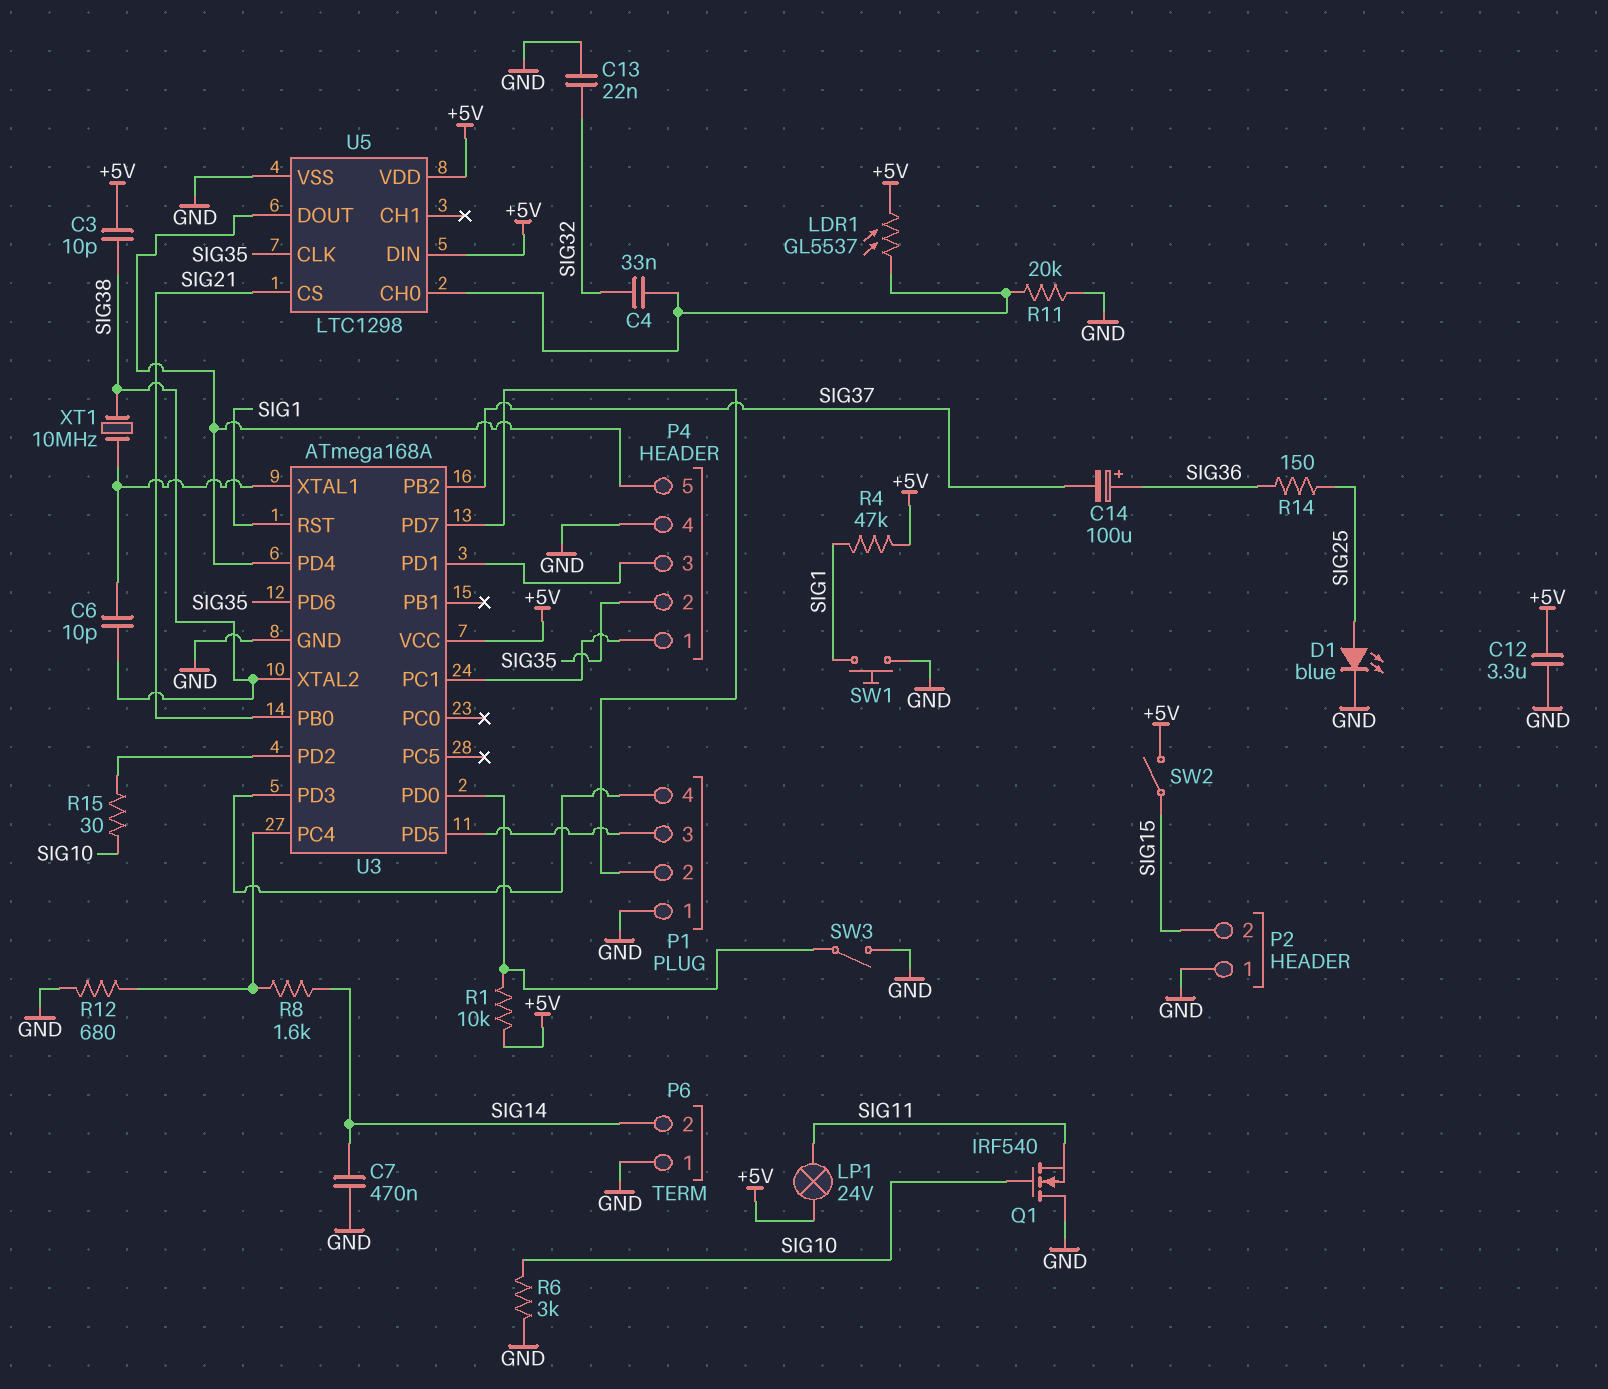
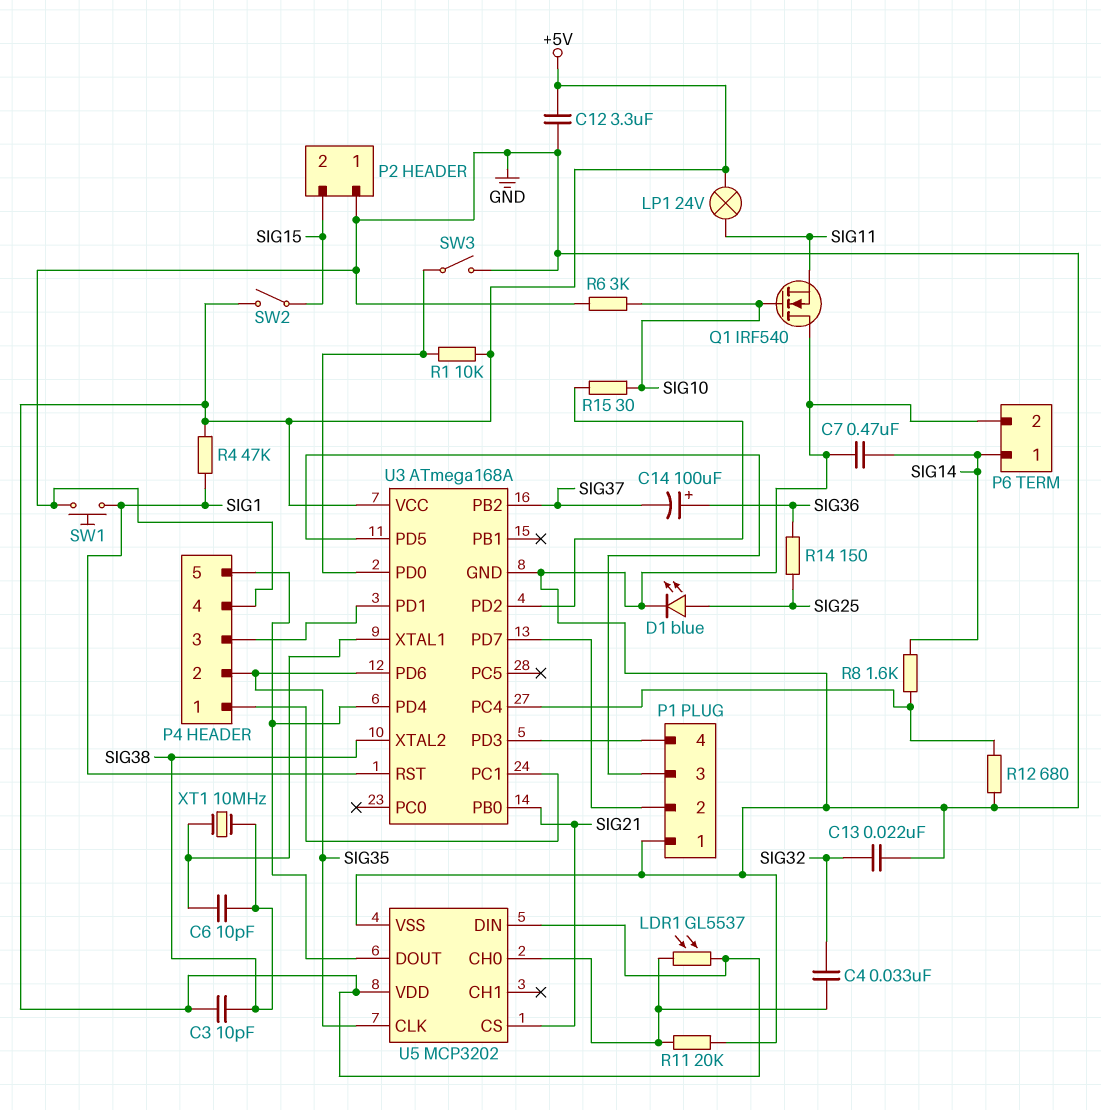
P6 pin 1: GND -> SIG14
P6 pin 2: SIG14 -> GND
U5: LTC1298 -> MCP3202

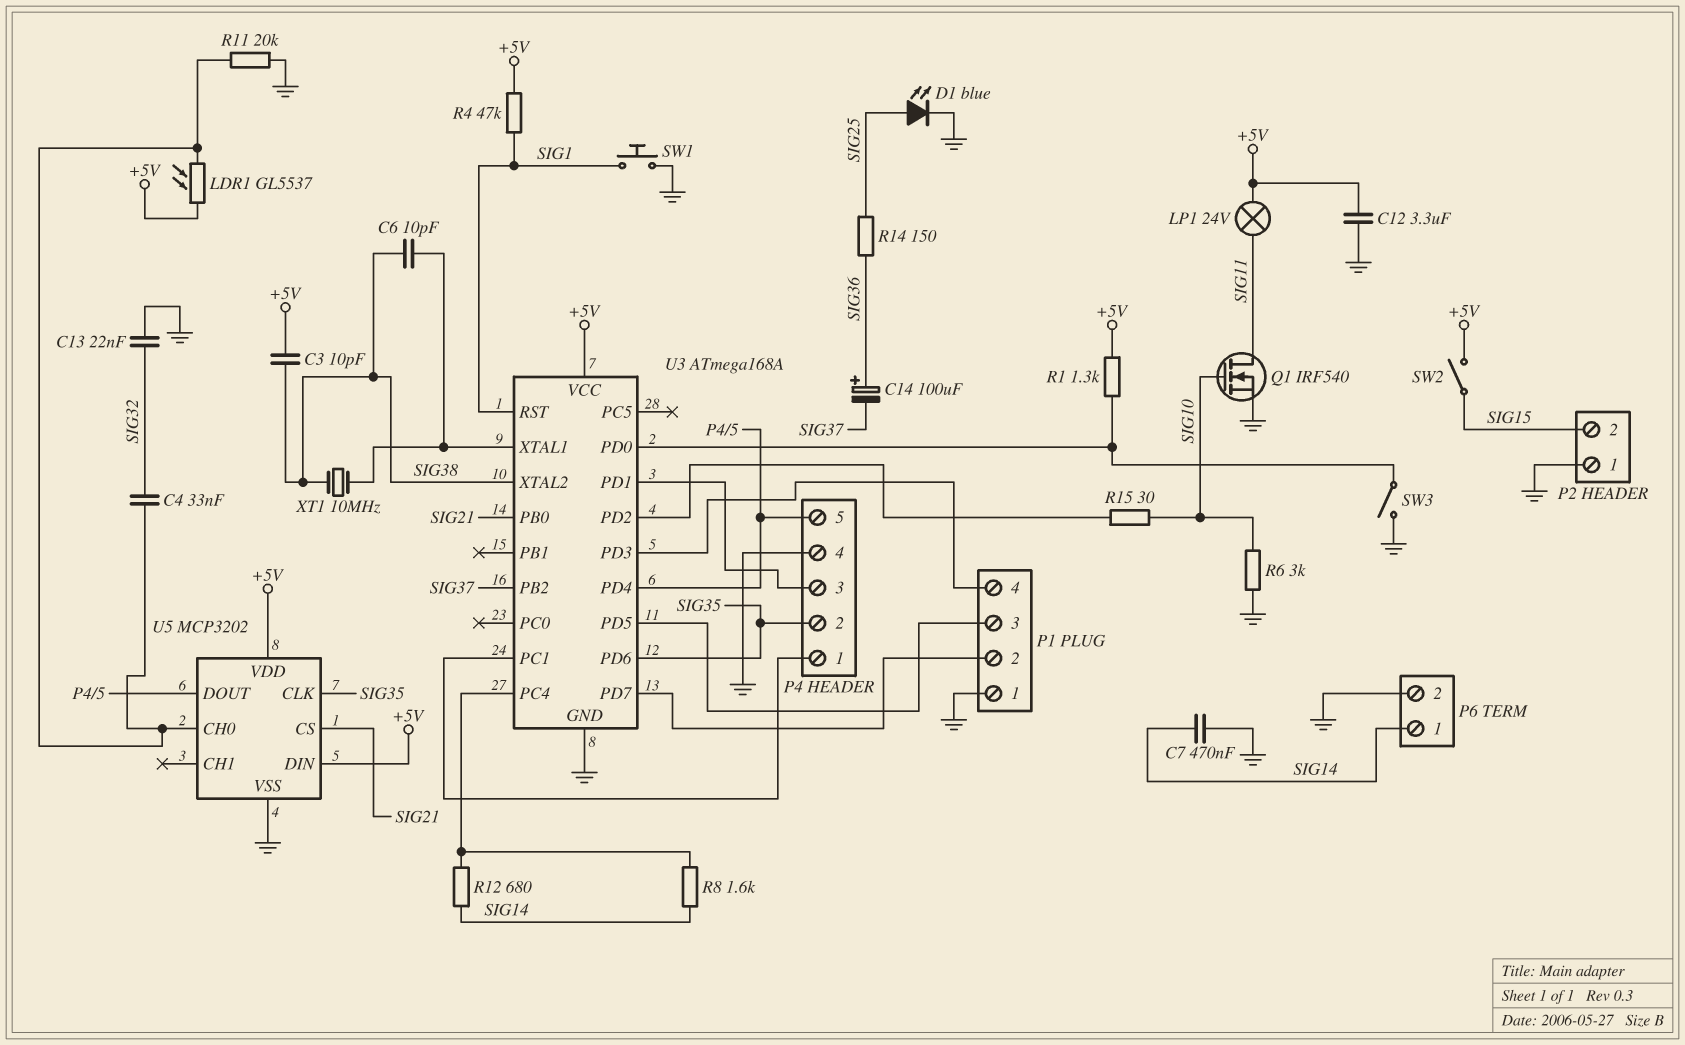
Q1: NMOS IRF540 (G SIG10, D GND, S SIG11) -> NMOS IRF540 (G SIG10, D SIG11, S GND)
R1: 10k (+5V, U3/PD0) -> 1.3k (+5V, U3/PD0)
R12: 680 (GND, U3/PC4) -> 680 (SIG14, U3/PC4)

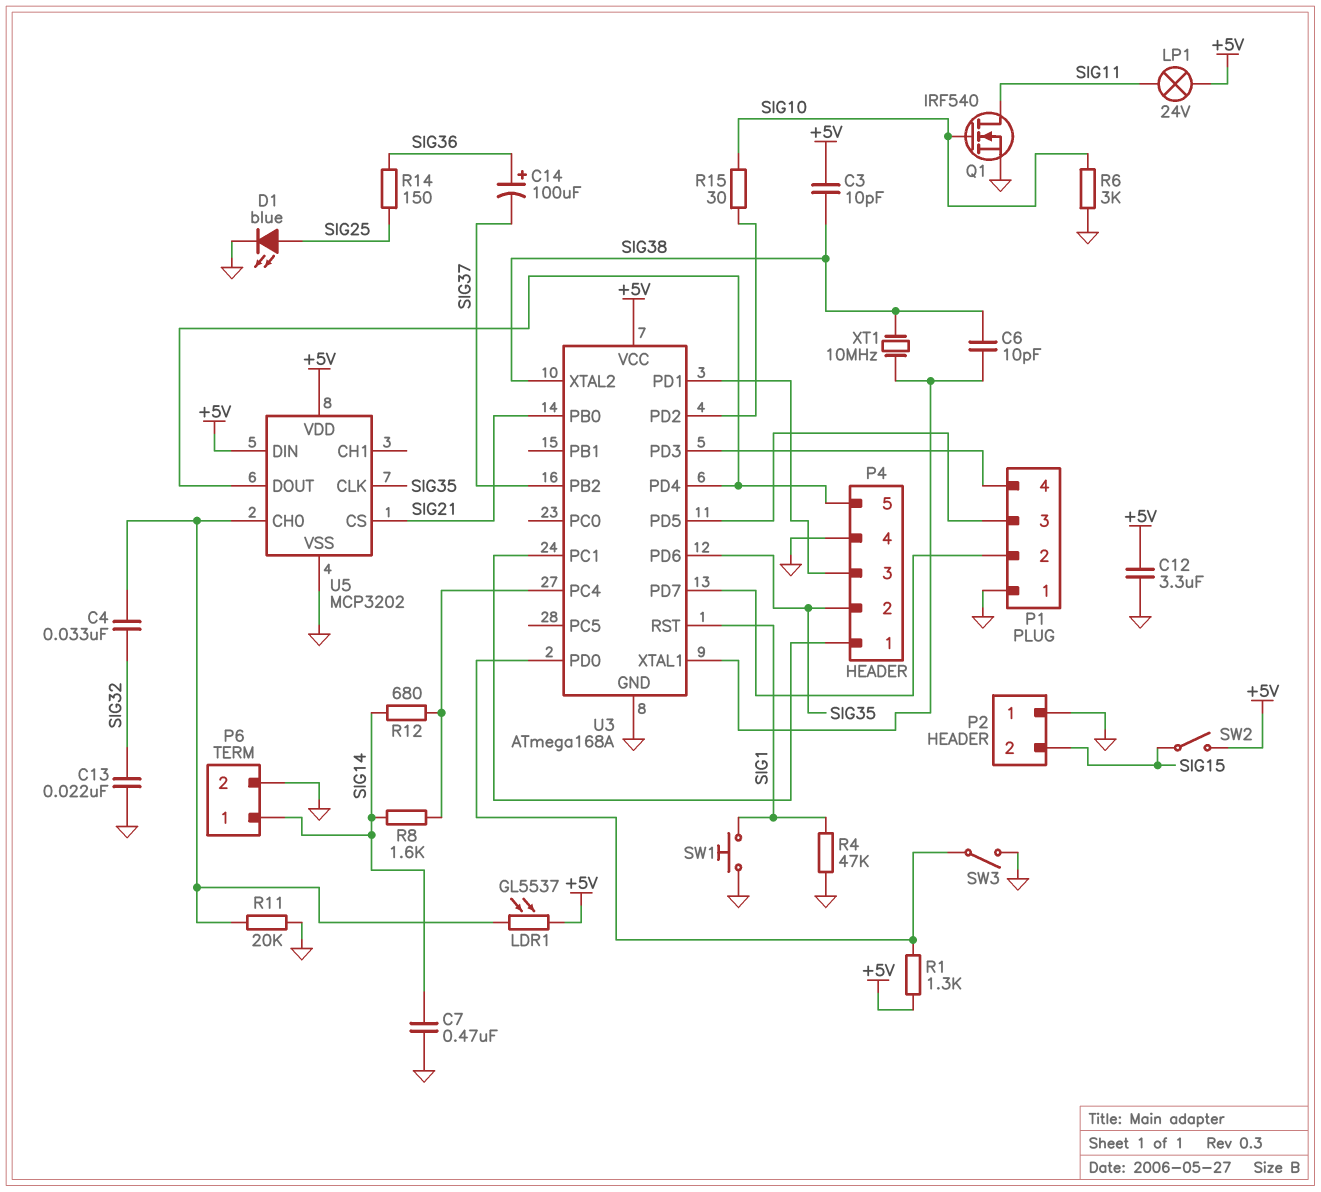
R4: 47k (+5V, SIG1) -> 47k (GND, SIG1)

